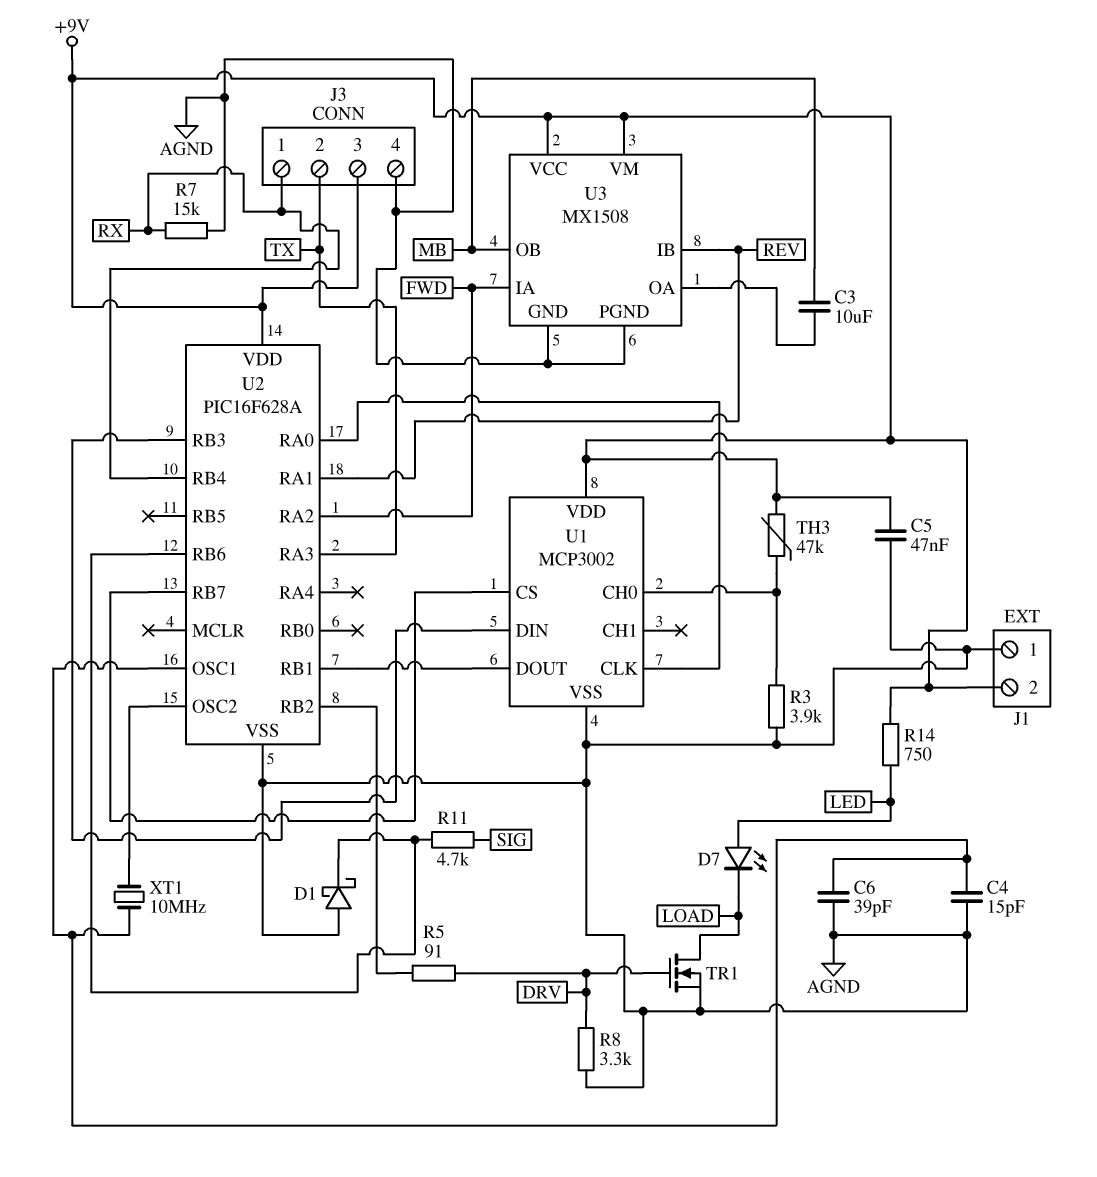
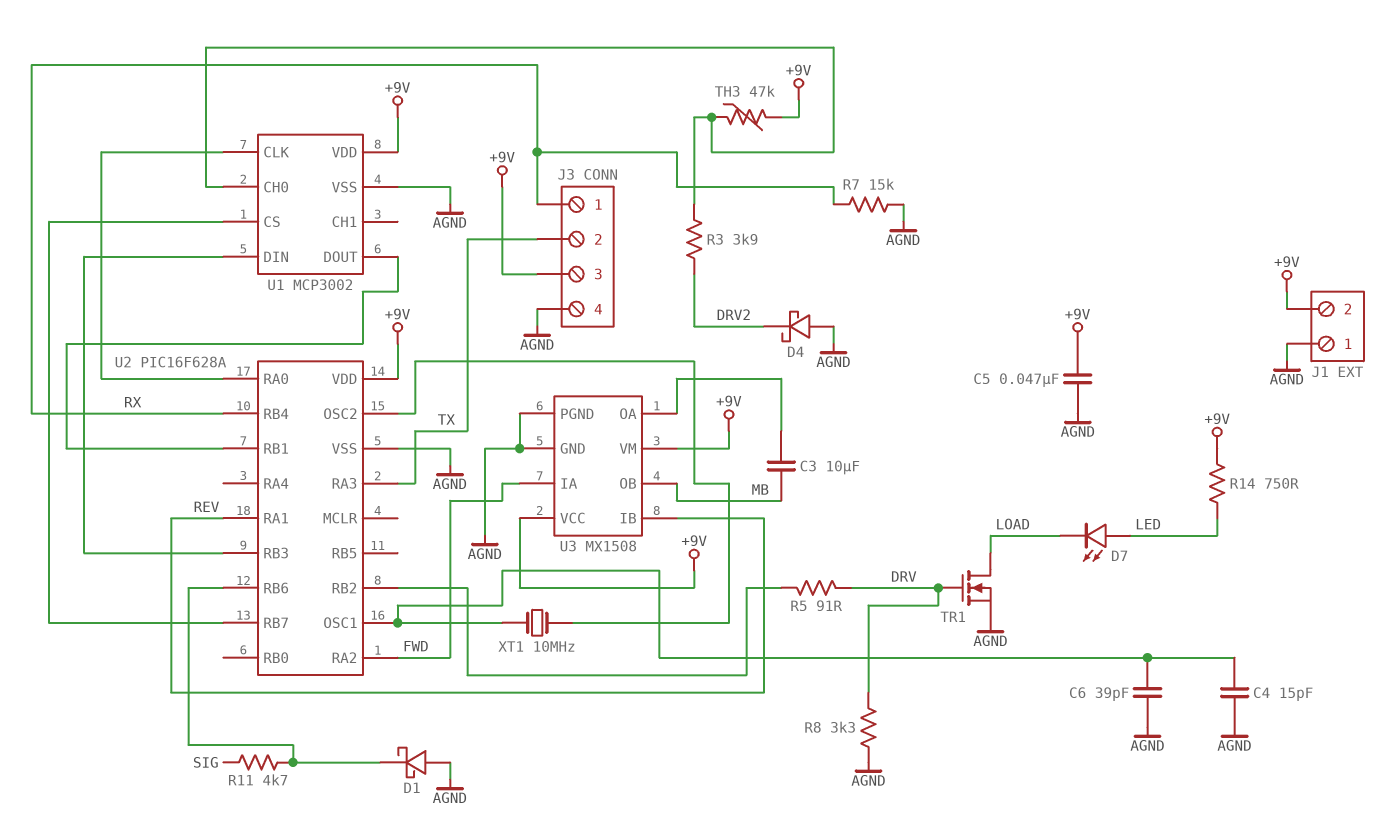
D4: none -> schottky (A AGND, K DRV2)
R3: 3.9k (AGND, U1/CH0) -> 3.9k (DRV2, U1/CH0)

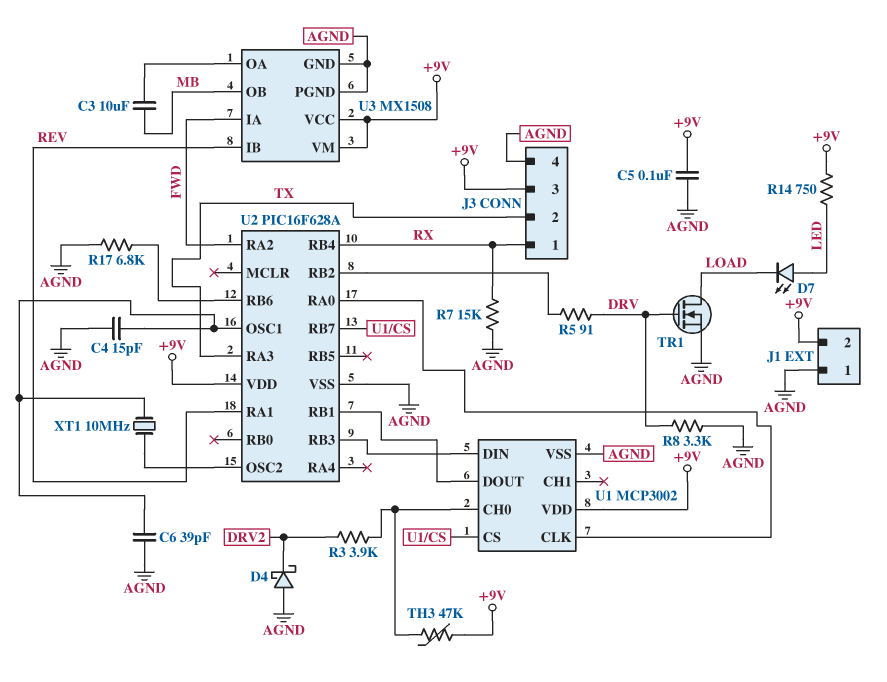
C5: 47nF (+9V, AGND) -> 100nF (+9V, AGND)
D1: schottky (A AGND, K U2/RB6) -> none
R11: 4.7k (SIG, U2/RB6) -> none
R17: none -> 6.8k (AGND, U2/RB6)

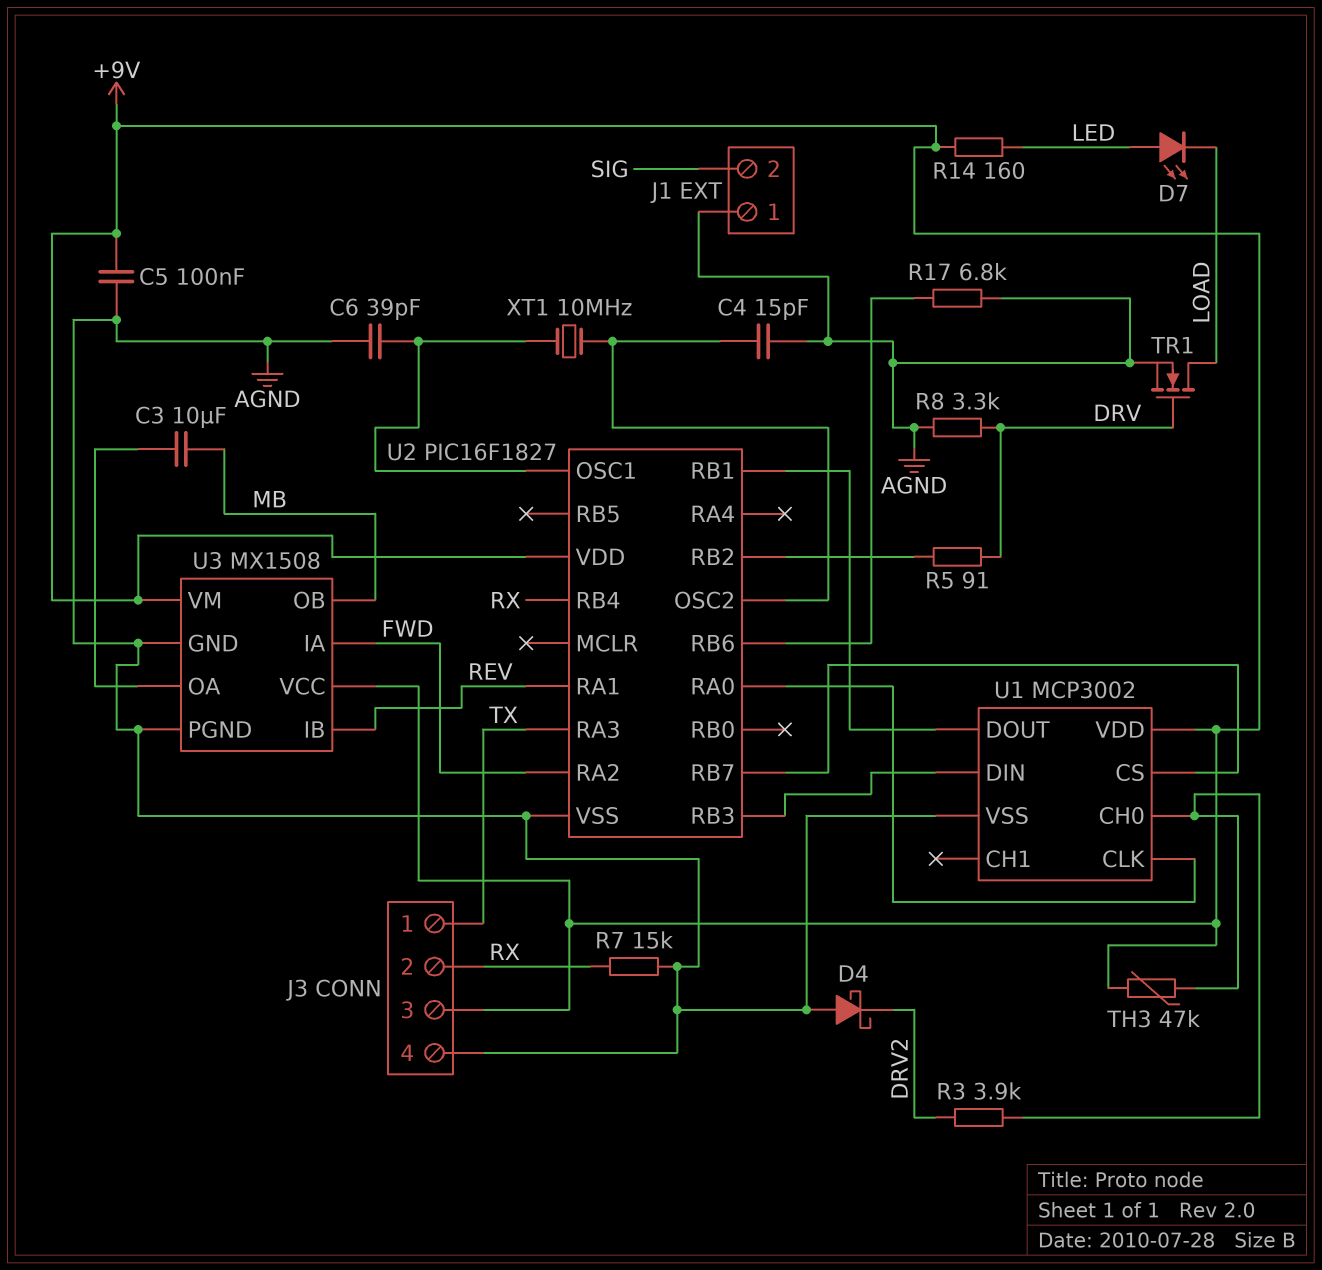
C4: 15pF (AGND, U2/OSC1) -> 15pF (AGND, U2/OSC2)
J1 pin 2: +9V -> SIG
J3 pin 1: RX -> TX
J3 pin 2: TX -> RX
R14: 750 (+9V, LED) -> 160 (+9V, LED)
U2: PIC16F628A -> PIC16F1827

